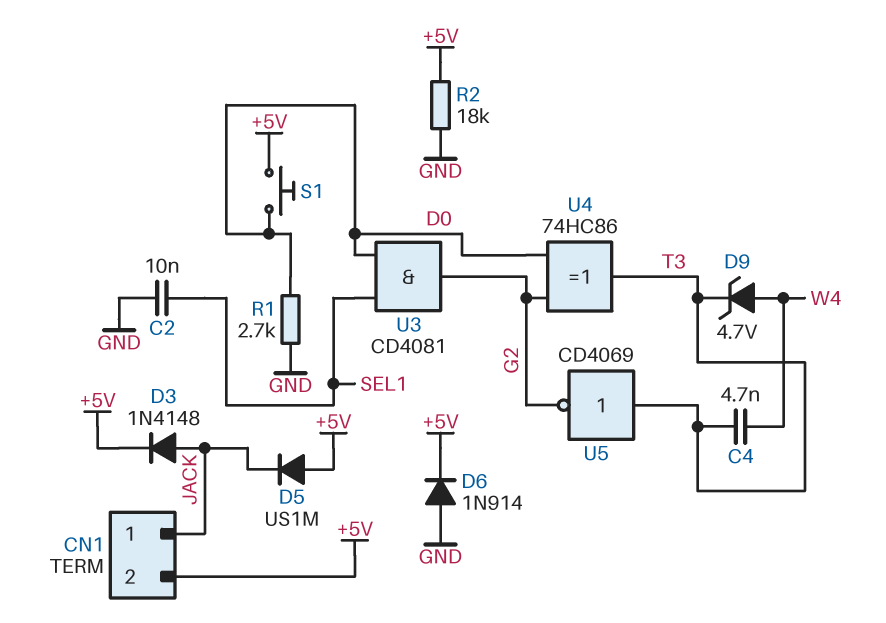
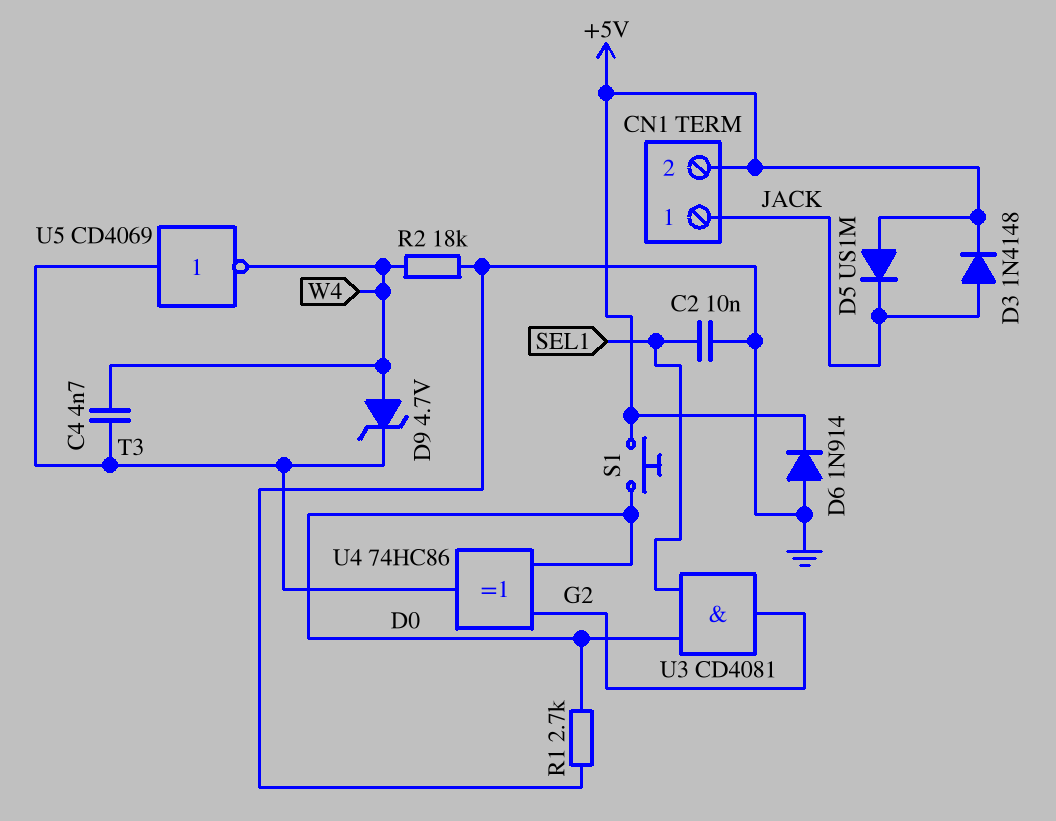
R2: 18k (+5V, GND) -> 18k (GND, W4)
U5: NOT CD4069 (in T3, out G2) -> NOT CD4069 (in T3, out W4)

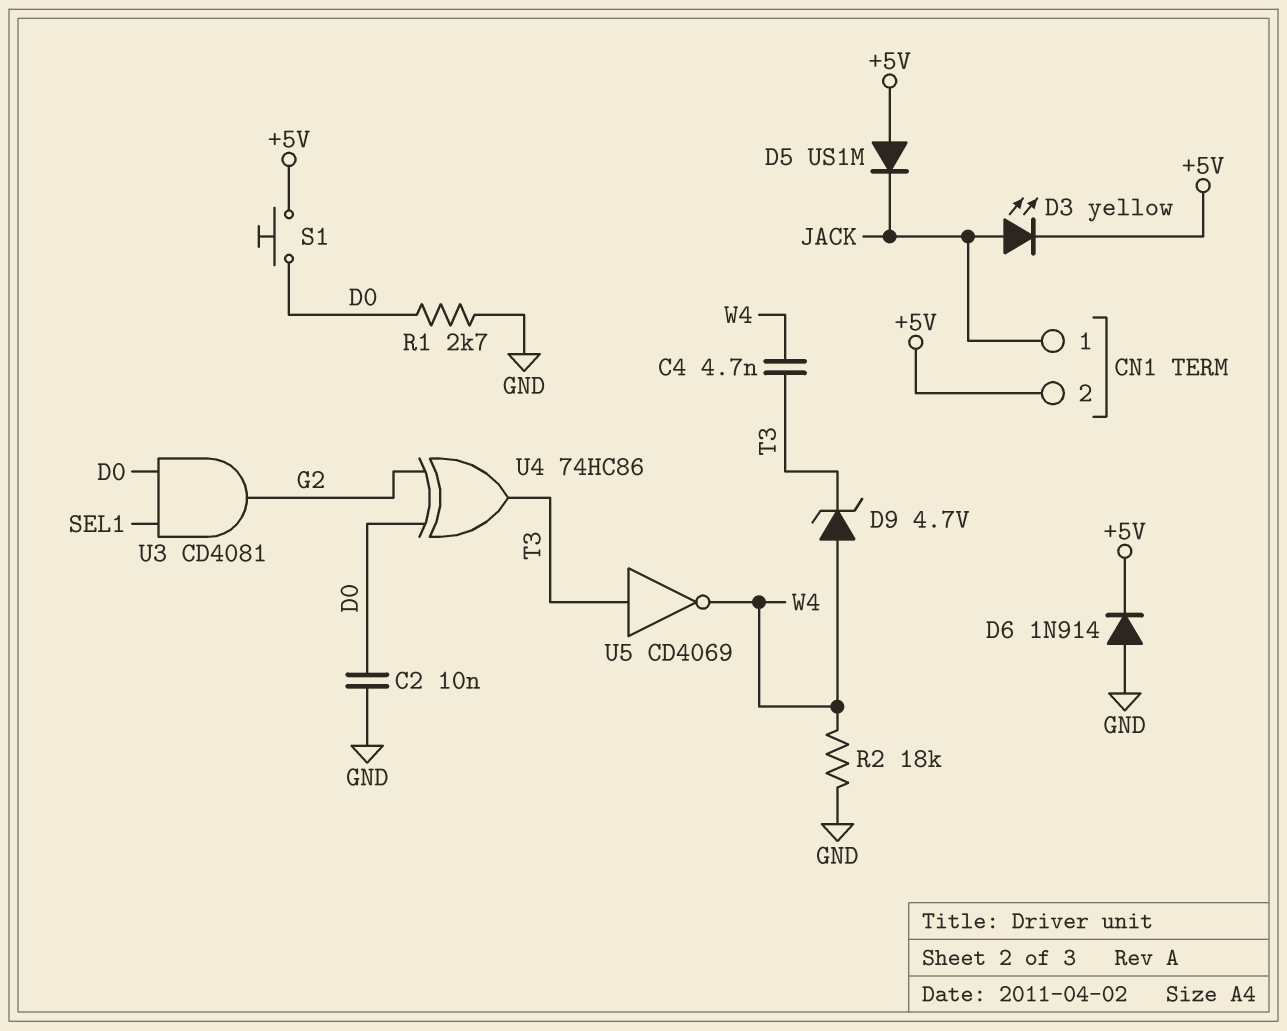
C2: 10nF (GND, SEL1) -> 10nF (D0, GND)
D3: diode 1N4148 (A JACK, K +5V) -> LED yellow (A JACK, K +5V)

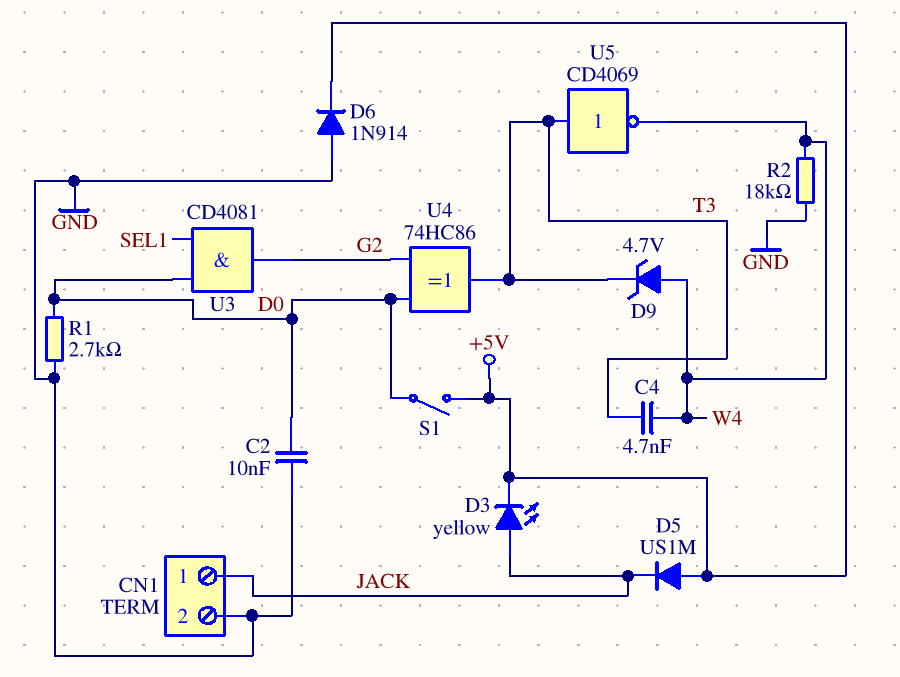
CN1 pin 2: +5V -> GND
S1: button (+5V, D0) -> switch (+5V, D0)

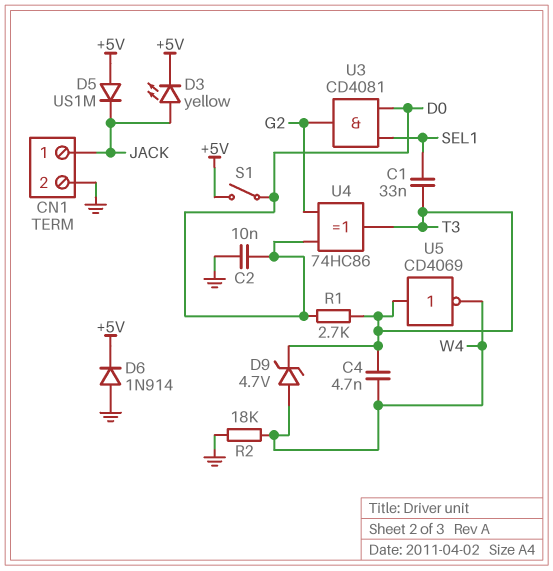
C1: none -> 33nF (SEL1, T3)
R1: 2.7k (D0, GND) -> 2.7k (D0, T3)

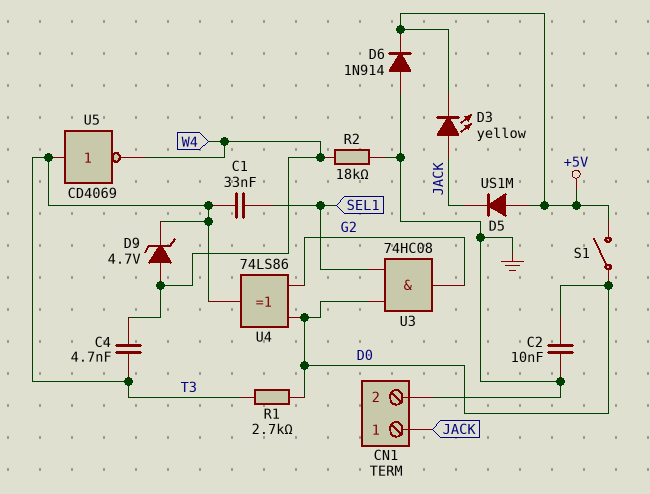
U3: AND CD4081 (in D0, in SEL1, out G2) -> AND 74HC08 (in D0, in SEL1, out G2)
U4: XOR 74HC86 (in D0, in G2, out T3) -> XOR 74LS86 (in D0, in G2, out T3)

